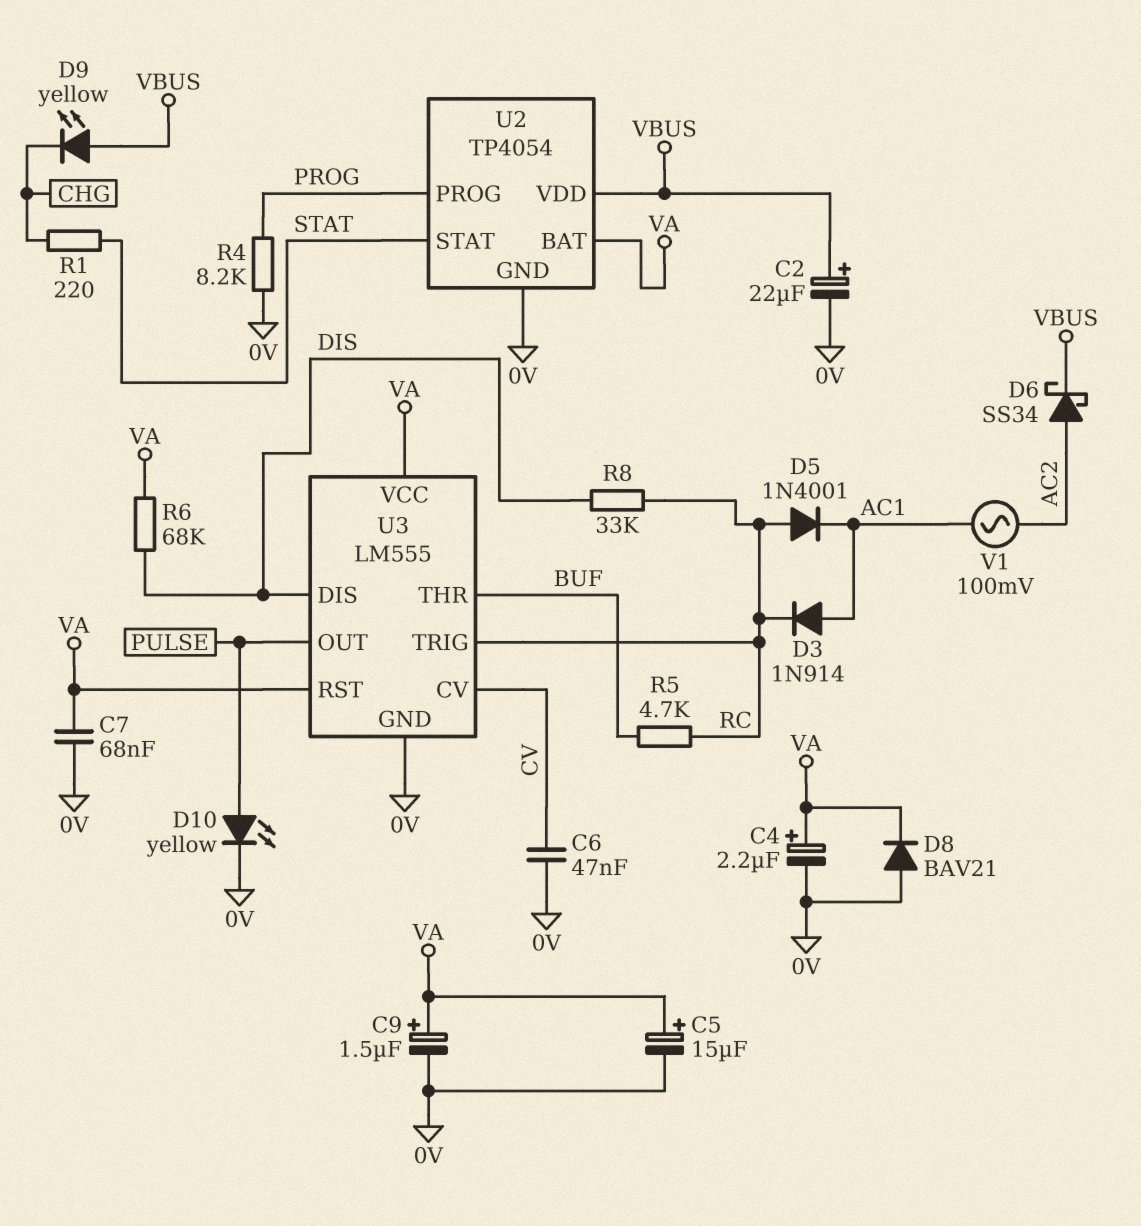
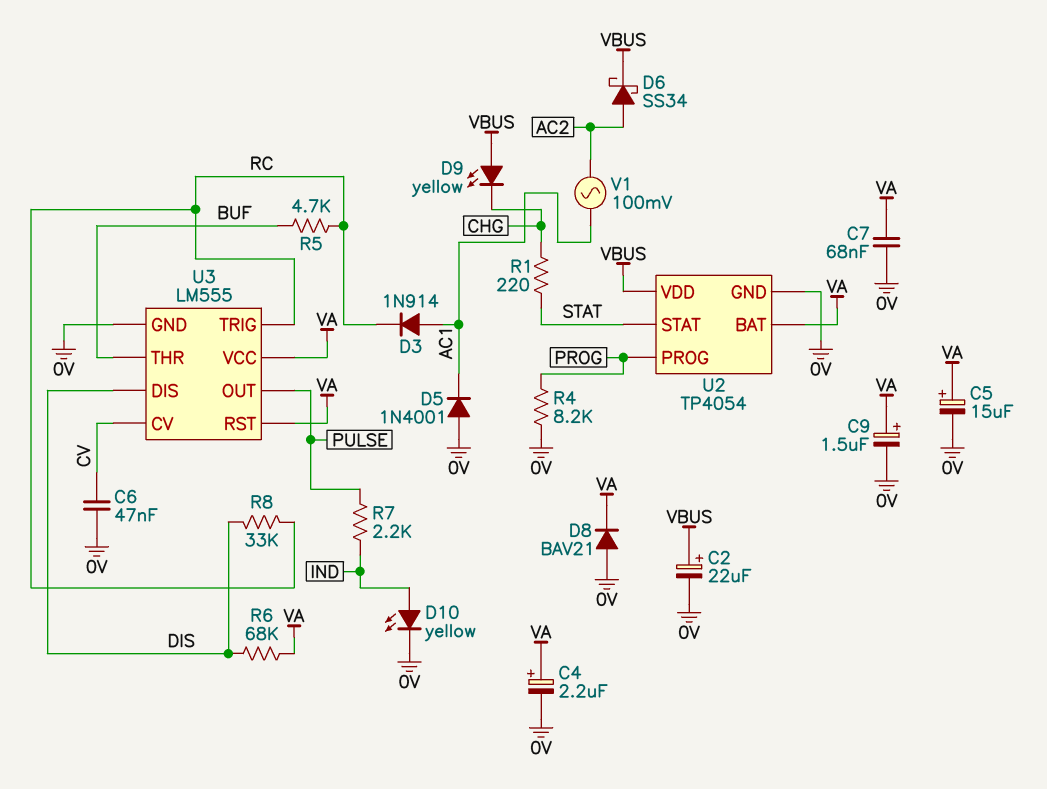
D5: diode 1N4001 (A RC, K AC1) -> diode 1N4001 (A 0V, K AC1)
D10: LED yellow (A PULSE, K 0V) -> LED yellow (A IND, K 0V)
R7: none -> 2.2k (IND, PULSE)

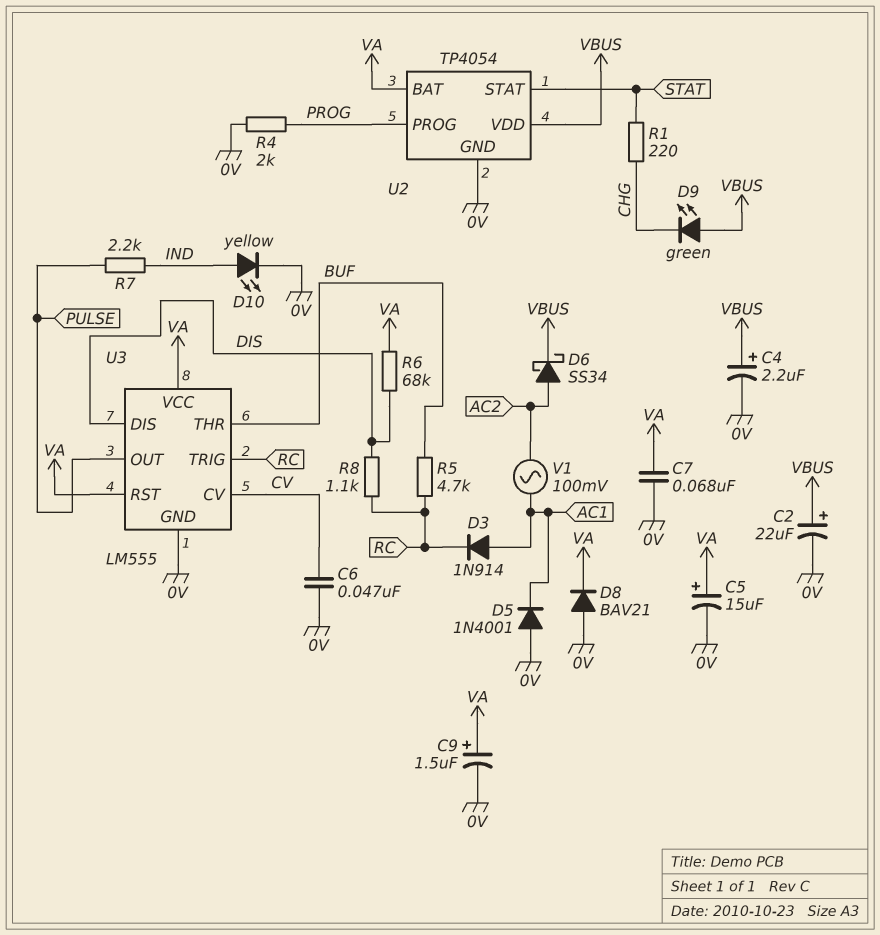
C4: 2.2uF (plus VA, minus 0V) -> 2.2uF (plus VBUS, minus 0V)
D9: LED yellow (A VBUS, K CHG) -> LED green (A VBUS, K CHG)
R4: 8.2k (0V, PROG) -> 2k (0V, PROG)
R8: 33k (DIS, RC) -> 1.1k (DIS, RC)

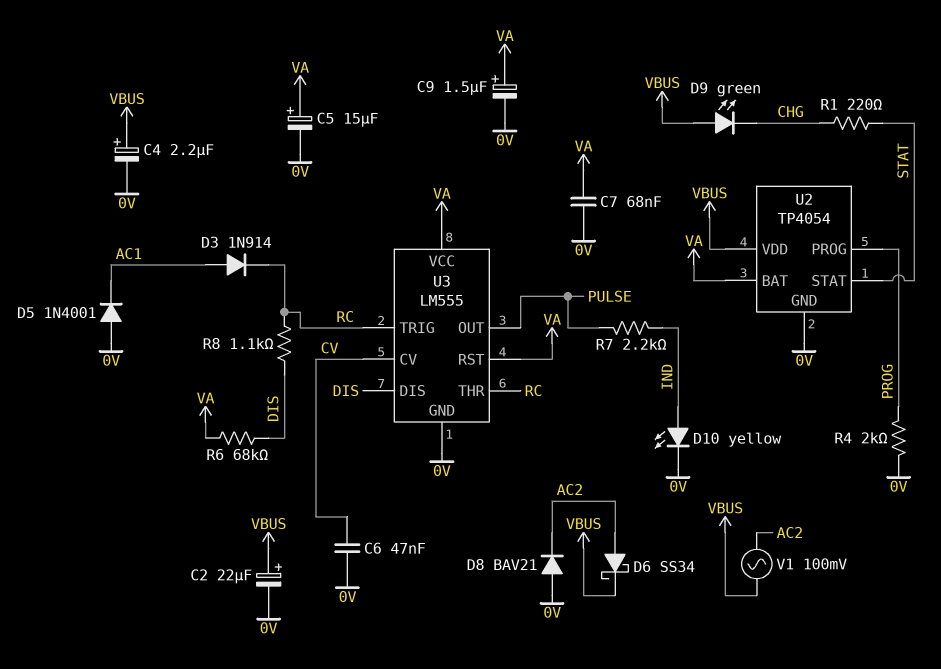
D8: diode BAV21 (A 0V, K VA) -> diode BAV21 (A 0V, K AC2)
R5: 4.7k (BUF, RC) -> none
U3 pin THR: BUF -> RC
V1: AC 100mV (AC1, AC2) -> AC 100mV (AC2, VBUS)

